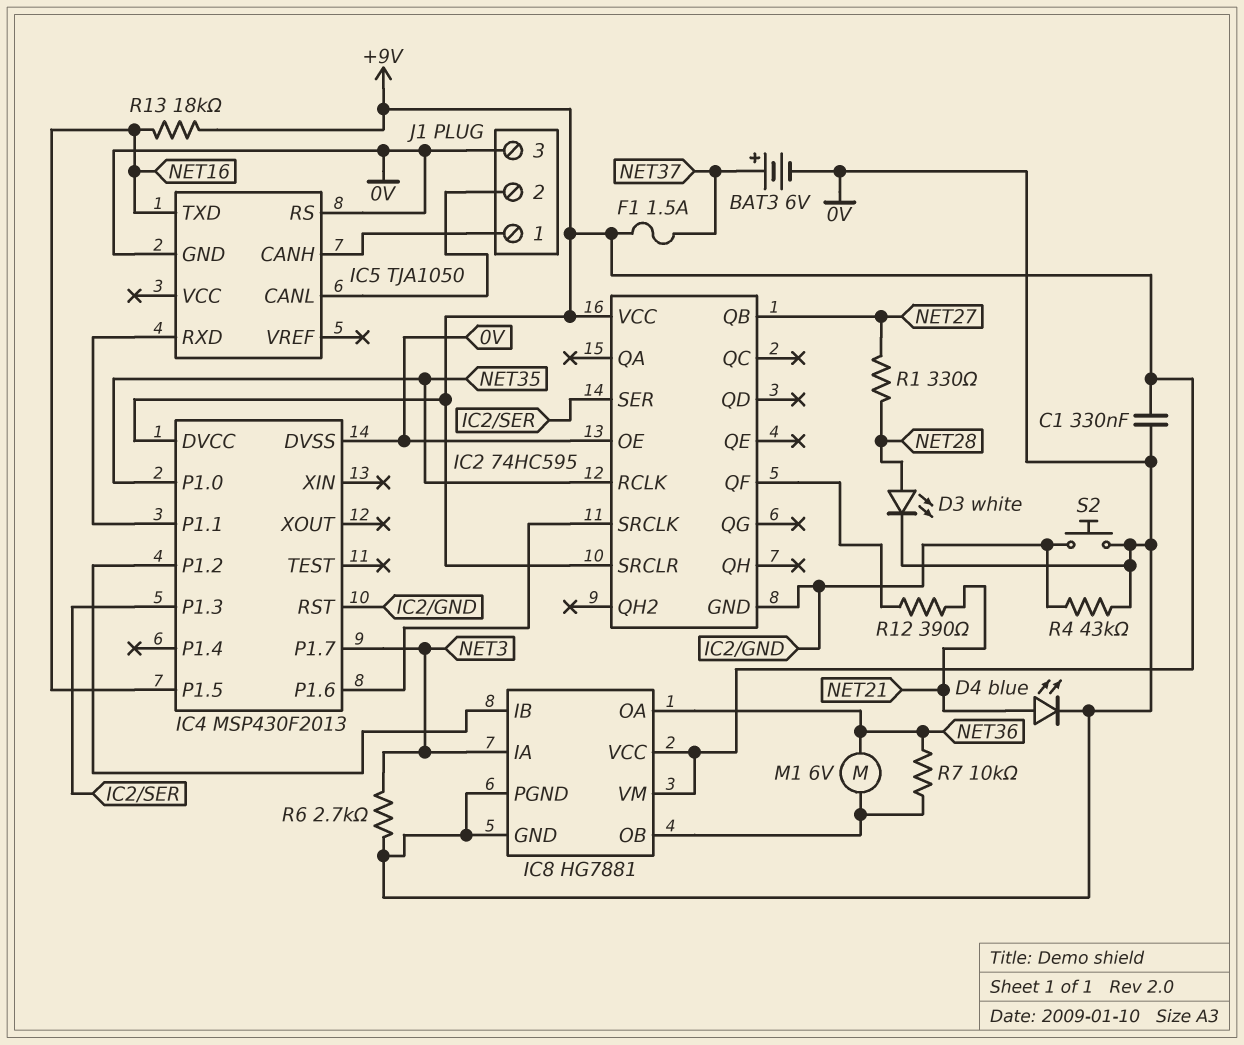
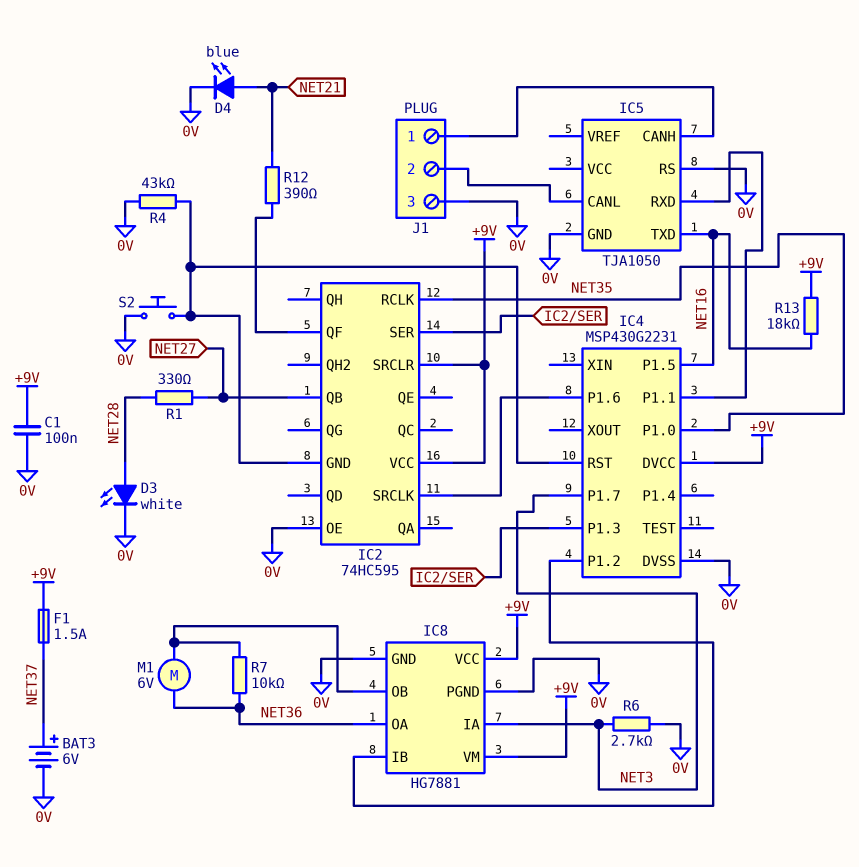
C1: 330nF (+9V, 0V) -> 100nF (+9V, 0V)
IC4: MSP430F2013 -> MSP430G2231

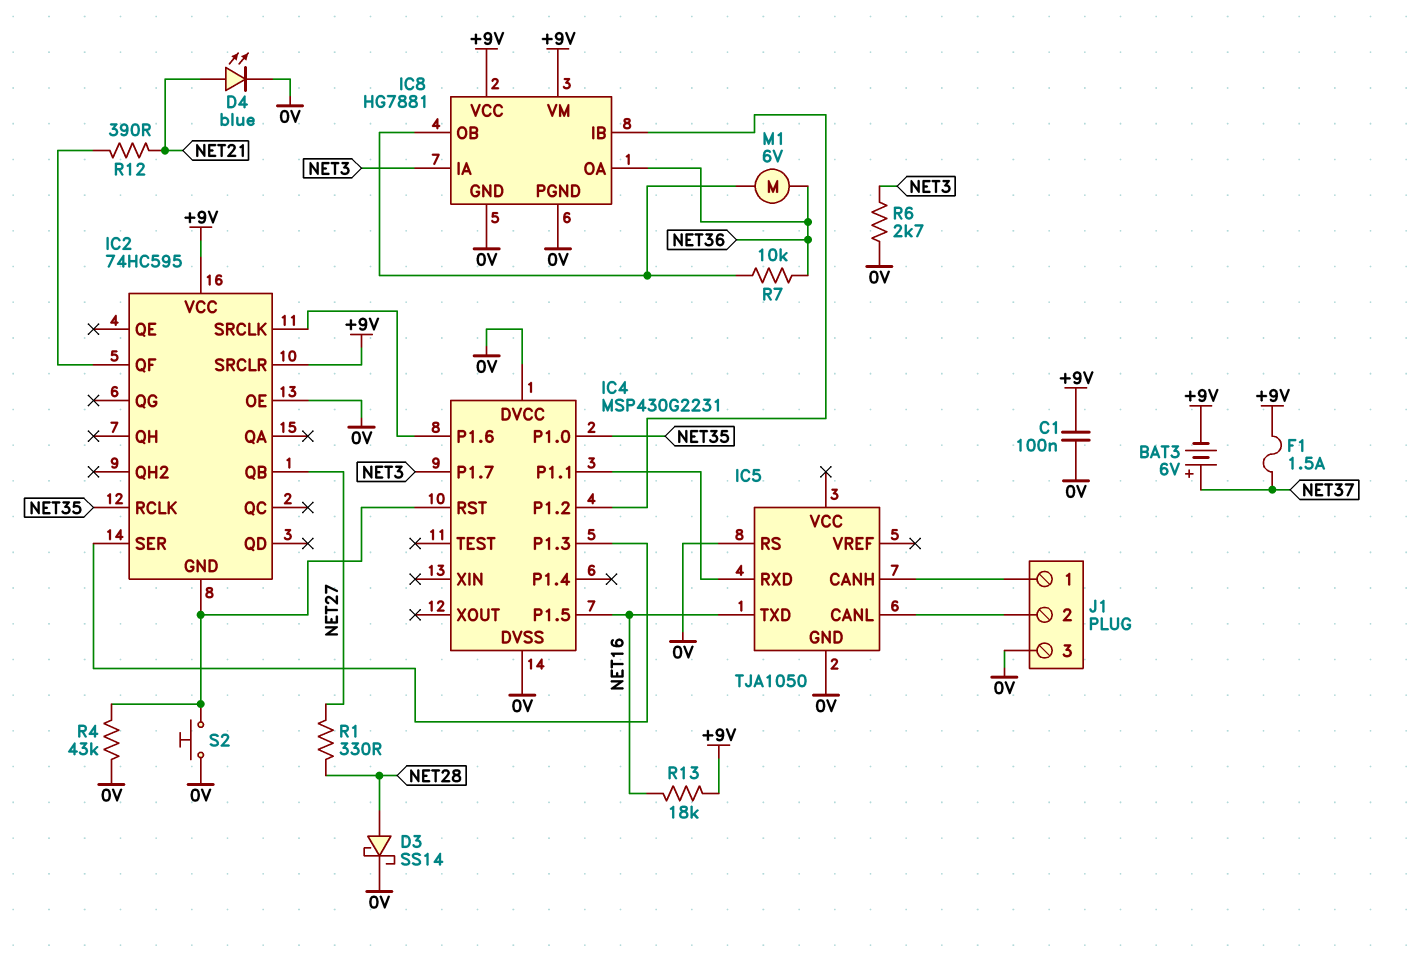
BAT3: 6V (plus NET37, minus 0V) -> 6V (plus NET37, minus +9V)
D3: LED white (A NET28, K 0V) -> schottky SS14 (A NET28, K 0V)
IC4 pin DVCC: +9V -> 0V

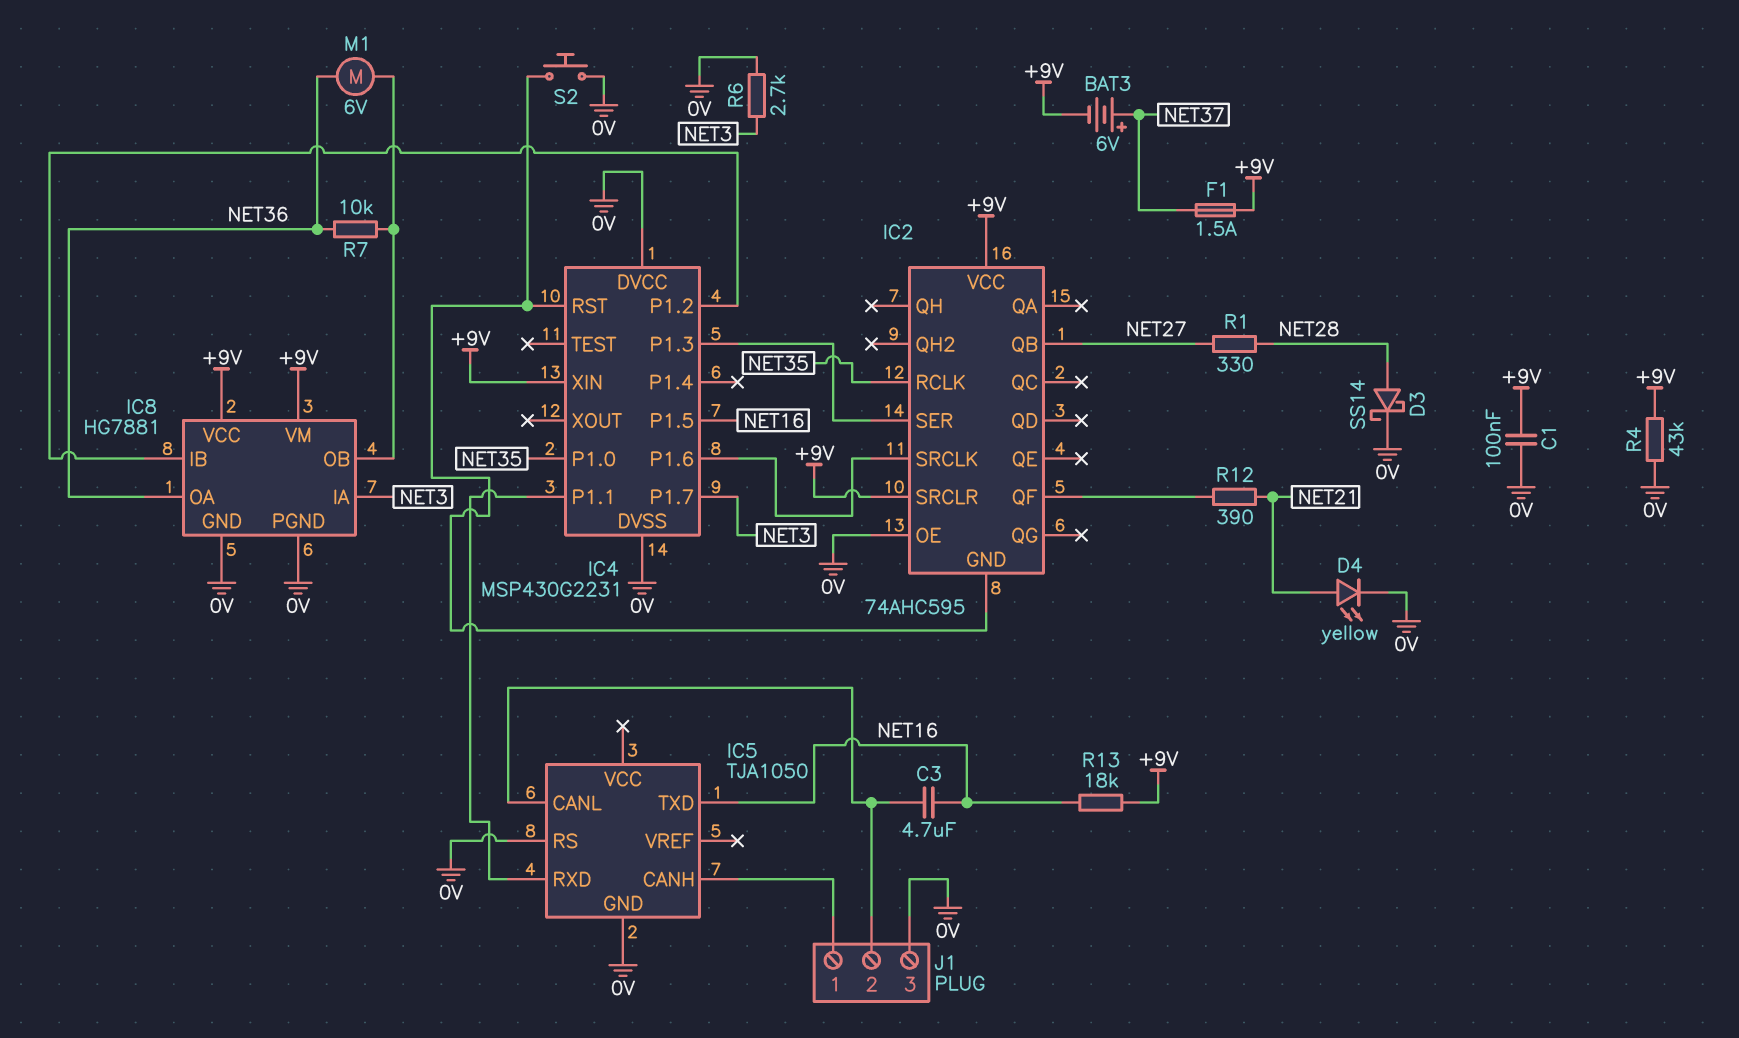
C3: none -> 4.7uF (IC5/CANL, NET16)
D4: LED blue (A NET21, K 0V) -> LED yellow (A NET21, K 0V)
IC2: 74HC595 -> 74AHC595
IC4 pin XIN: none -> +9V
R4: 43k (0V, IC2/GND) -> 43k (+9V, 0V)

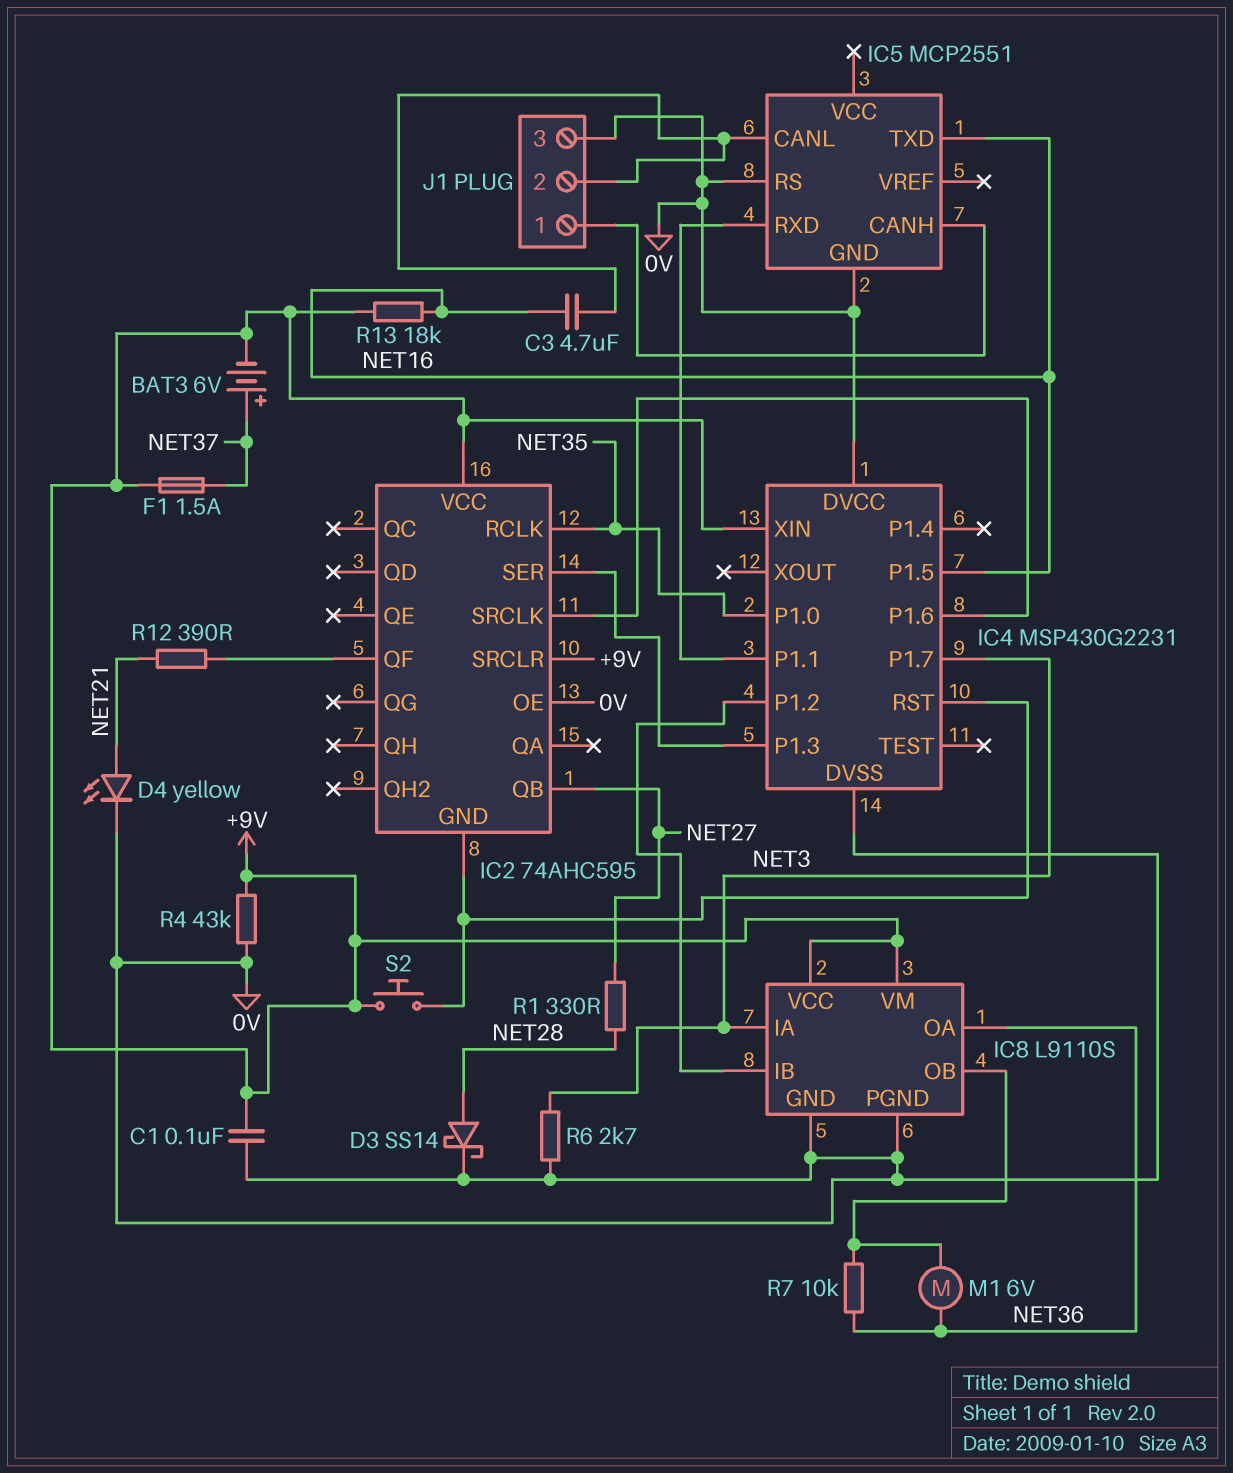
IC5: TJA1050 -> MCP2551
IC8: HG7881 -> L9110S
S2: button (0V, IC2/GND) -> button (+9V, IC2/GND)

